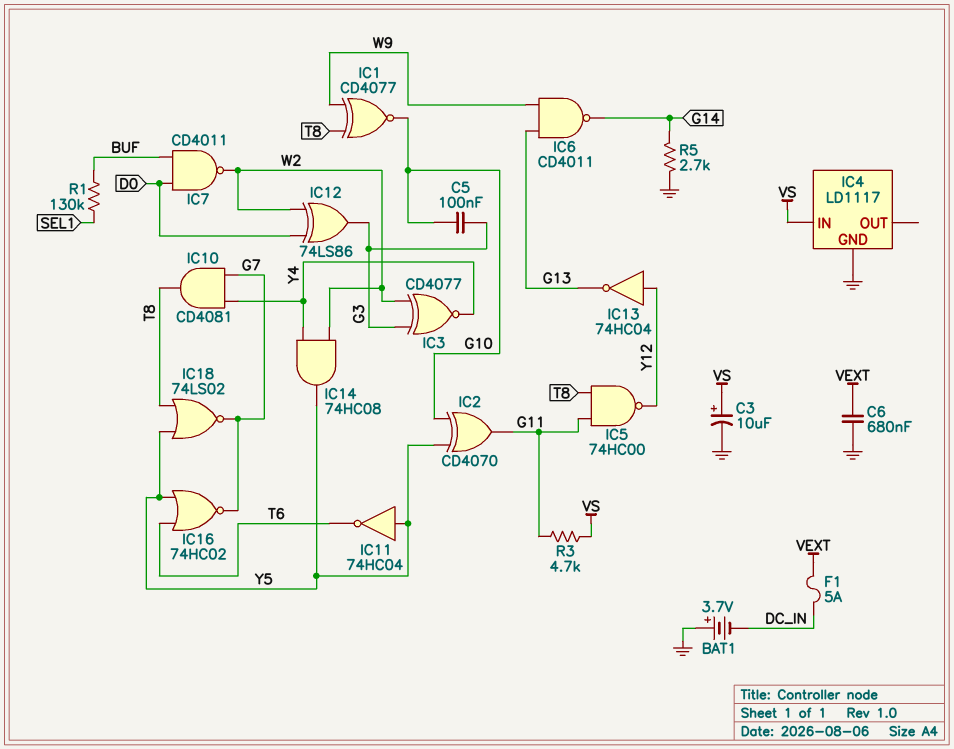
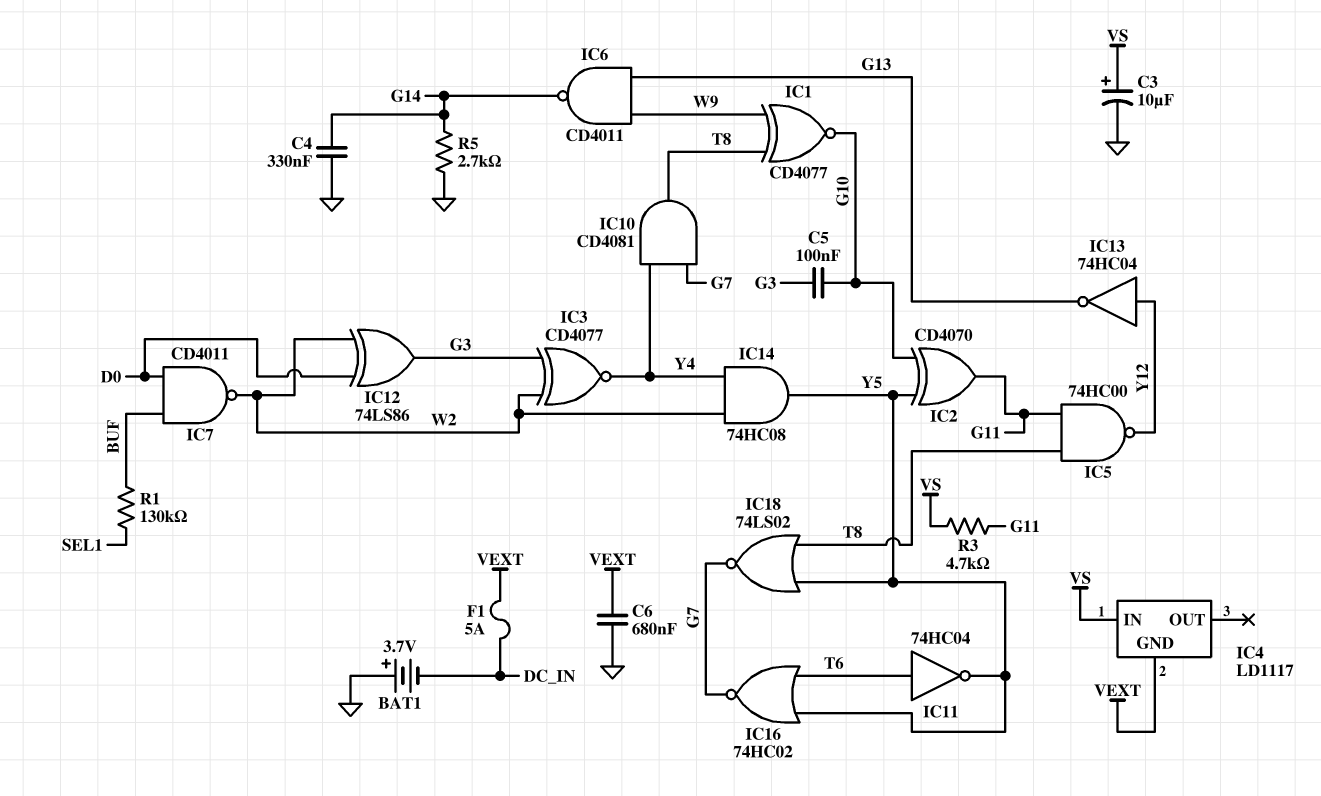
C4: none -> 330nF (G14, GND)
IC4 pin GND: GND -> VEXT
IC11: NOT 74HC04 (in Y5, out T6) -> NOT 74HC04 (in T6, out Y5)

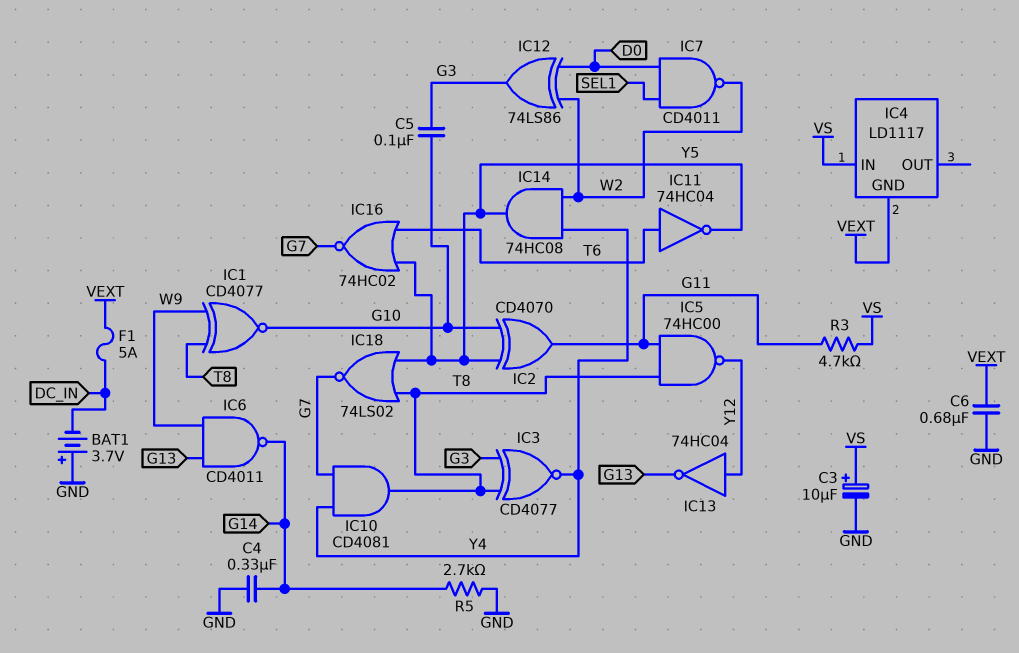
IC3: XNOR CD4077 (in G3, in W2, out Y4) -> XNOR CD4077 (in G3, in T8, out Y4)
IC7: NAND CD4011 (in BUF, in D0, out W2) -> NAND CD4011 (in D0, in SEL1, out W2)
R1: 130k (BUF, SEL1) -> none

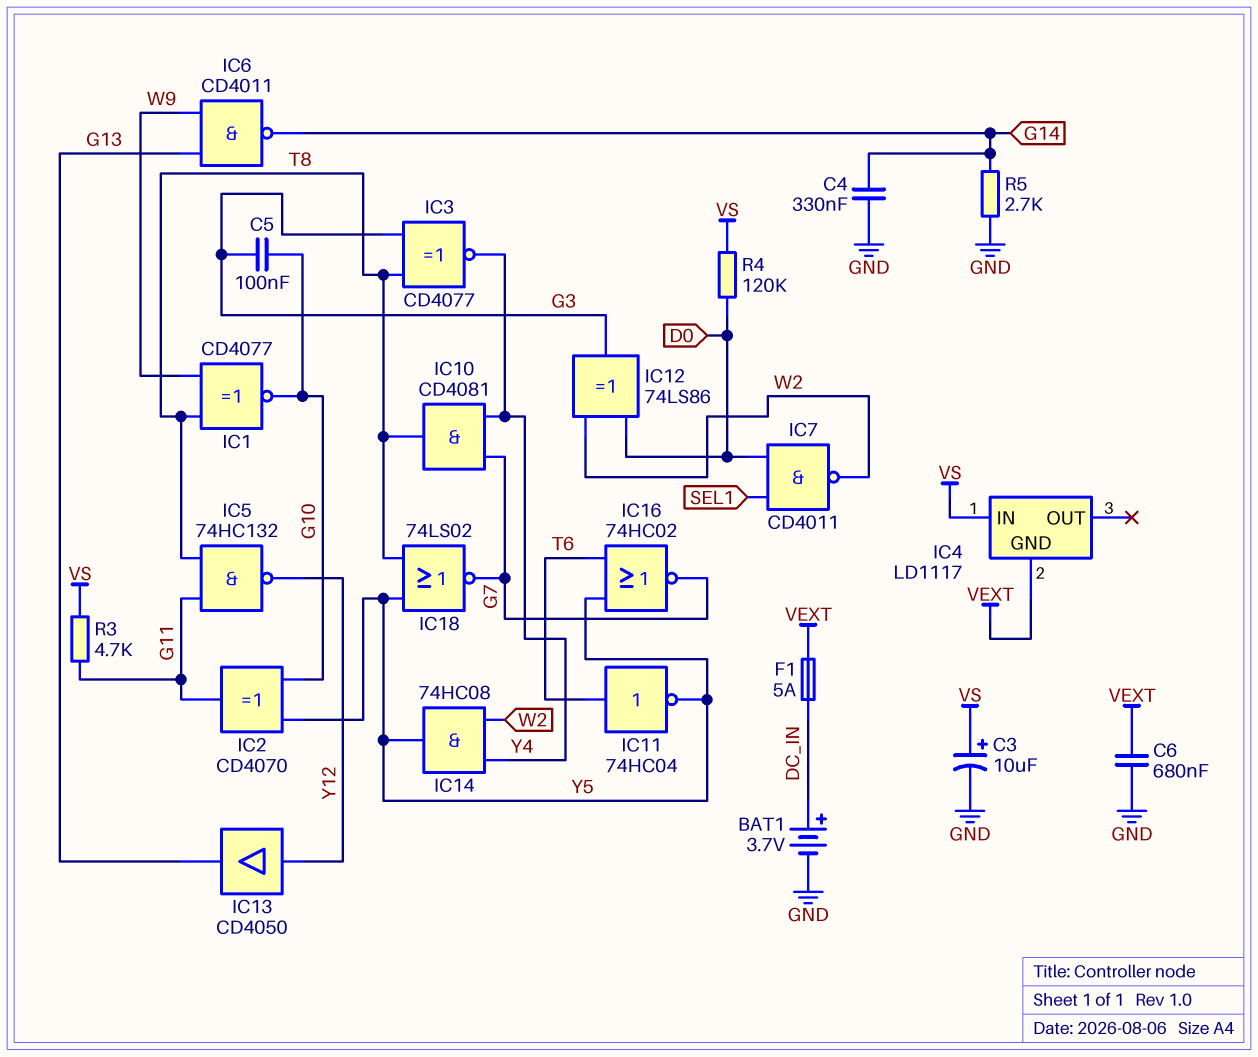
BAT1: 3.7V (plus GND, minus DC_IN) -> 3.7V (plus DC_IN, minus GND)
IC5: NAND 74HC00 (in G11, in T8, out Y12) -> NAND 74HC132 (in G11, in T8, out Y12)
IC13: NOT 74HC04 (in Y12, out G13) -> buffer CD4050 (in Y12, out G13)
R4: none -> 120k (D0, VS)

